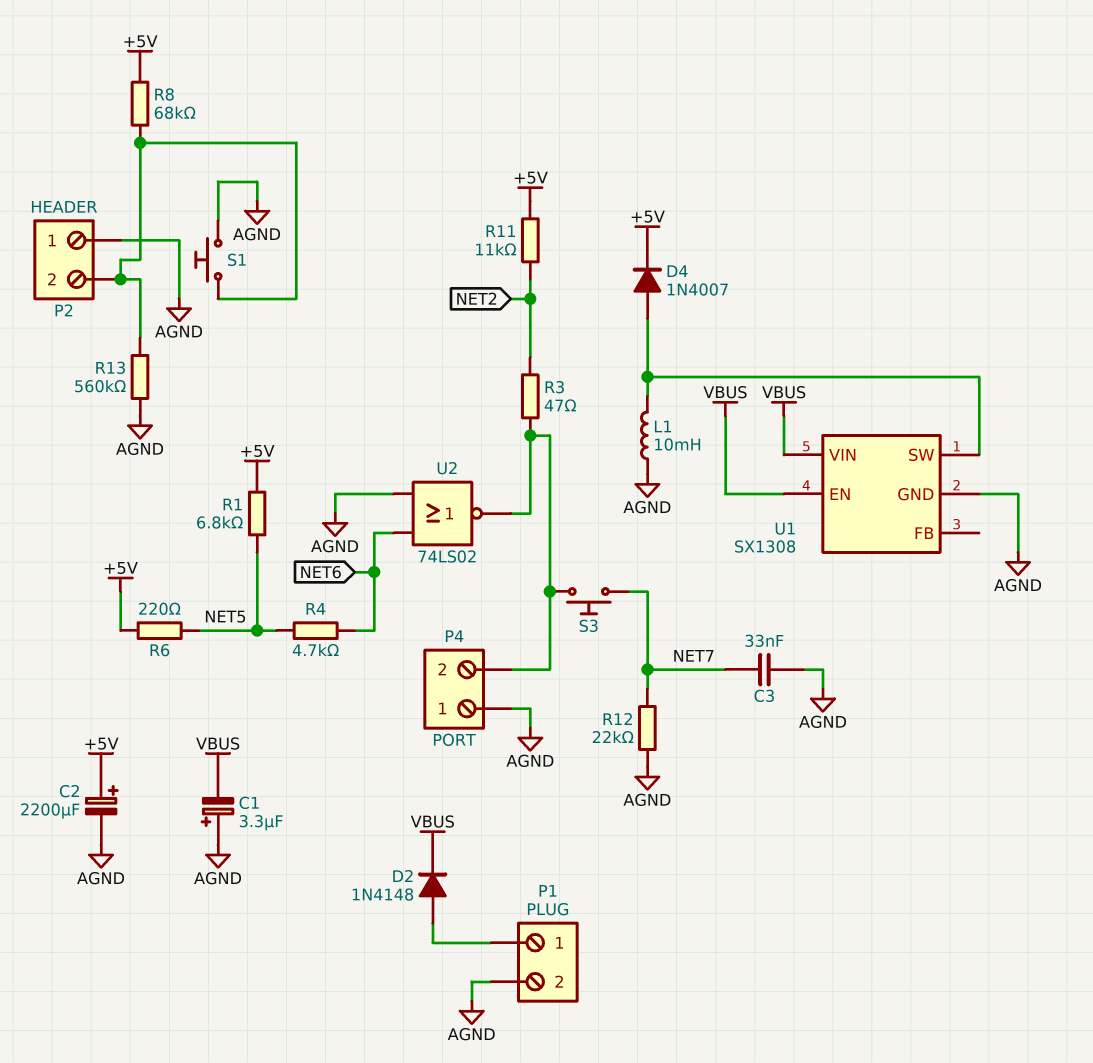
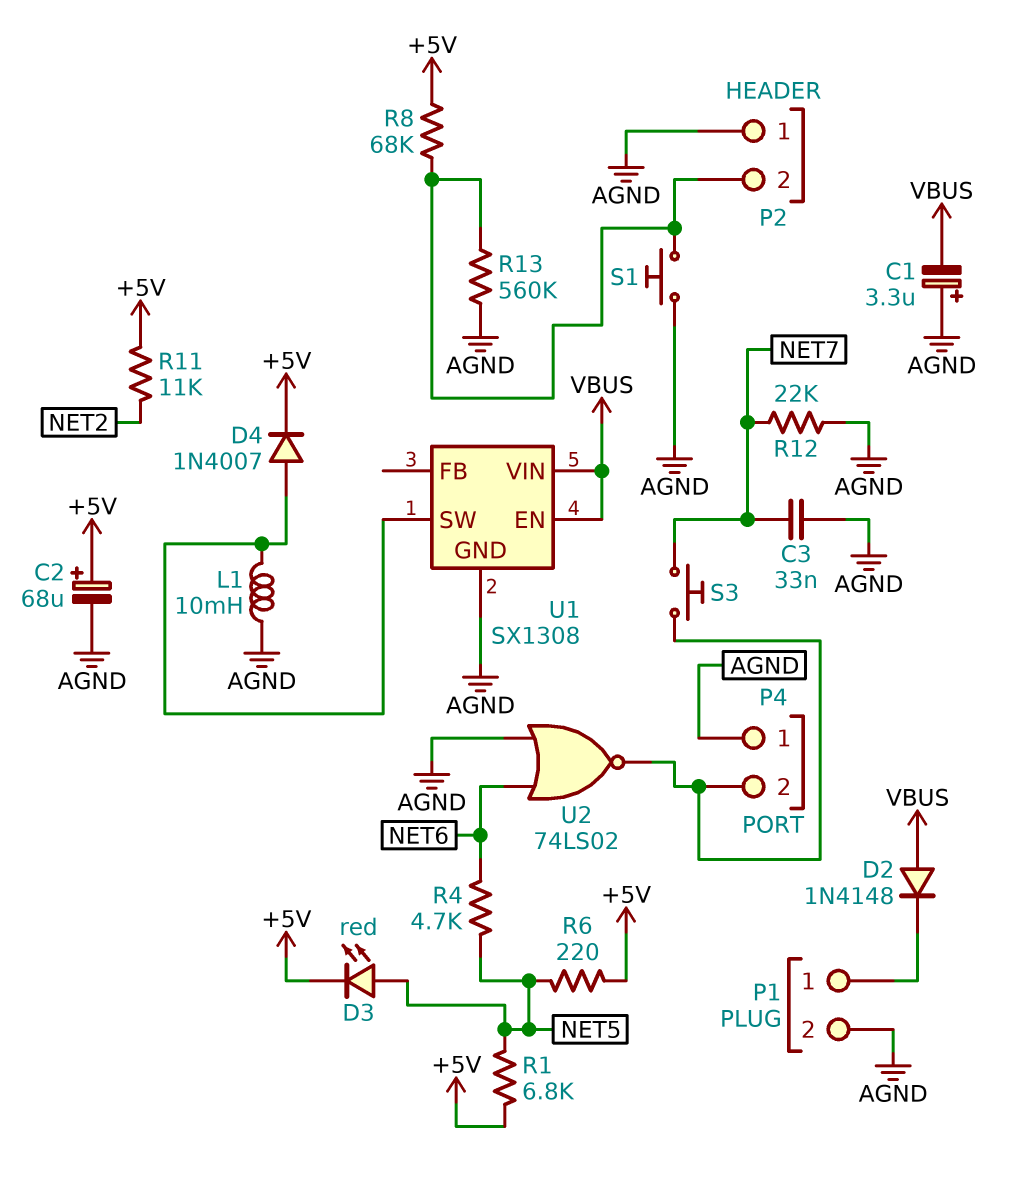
C2: 2200uF (plus +5V, minus AGND) -> 68uF (plus +5V, minus AGND)
D2: diode 1N4148 (A P1/1, K VBUS) -> diode 1N4148 (A VBUS, K P1/1)
D3: none -> LED red (A NET5, K +5V)
R3: 47 (NET2, P4/2) -> none

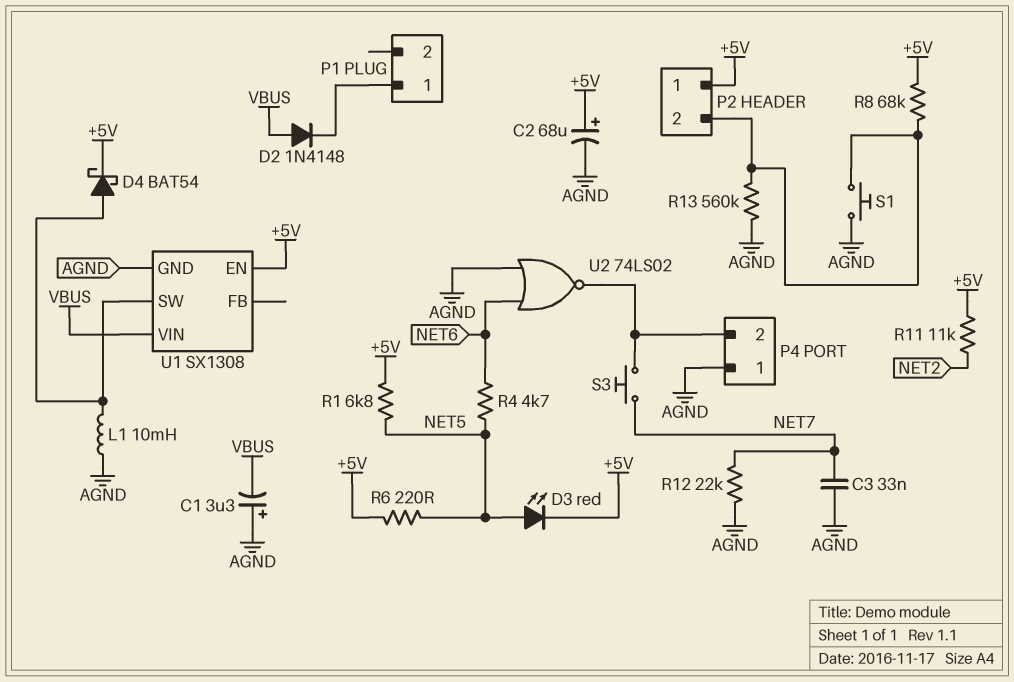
D4: diode 1N4007 (A U1/SW, K +5V) -> schottky BAT54 (A U1/SW, K +5V)
P1 pin 2: AGND -> none
P2 pin 1: AGND -> +5V
U1 pin EN: VBUS -> +5V

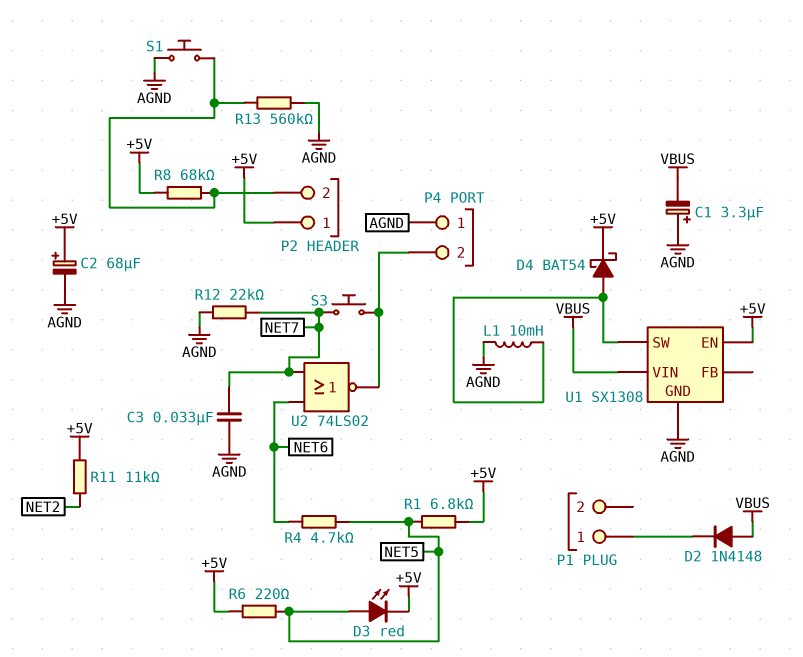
U2: NOR 74LS02 (in AGND, in NET6, out P4/2) -> NOR 74LS02 (in NET6, in NET7, out P4/2)

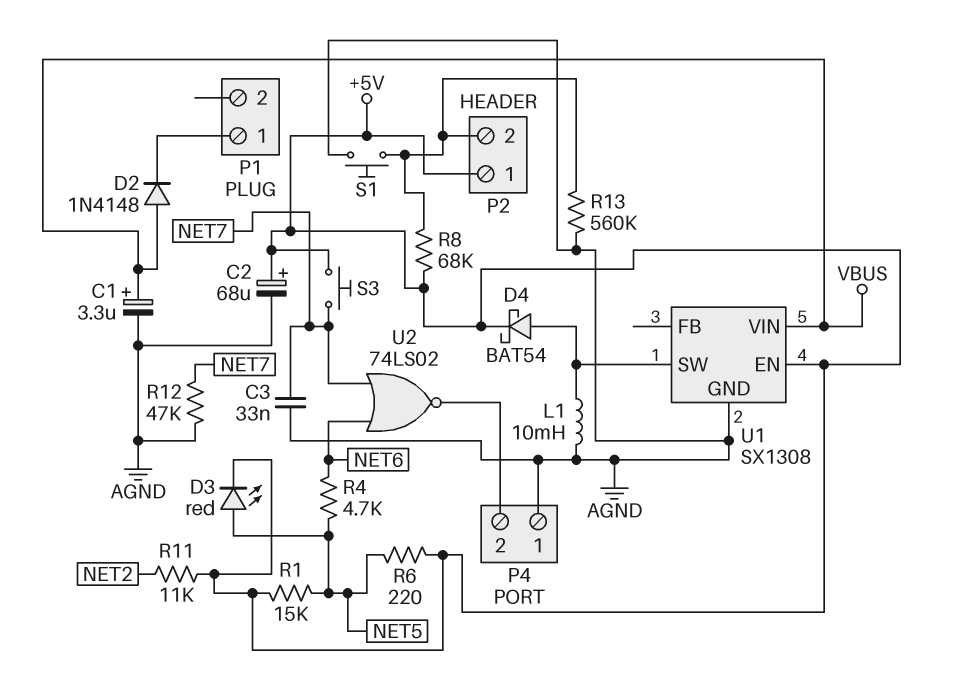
C1: 3.3uF (plus AGND, minus VBUS) -> 3.3uF (plus VBUS, minus AGND)
R1: 6.8k (+5V, NET5) -> 15k (+5V, NET5)
R12: 22k (AGND, NET7) -> 47k (AGND, NET7)
S3: button (NET7, P4/2) -> button (+5V, NET7)

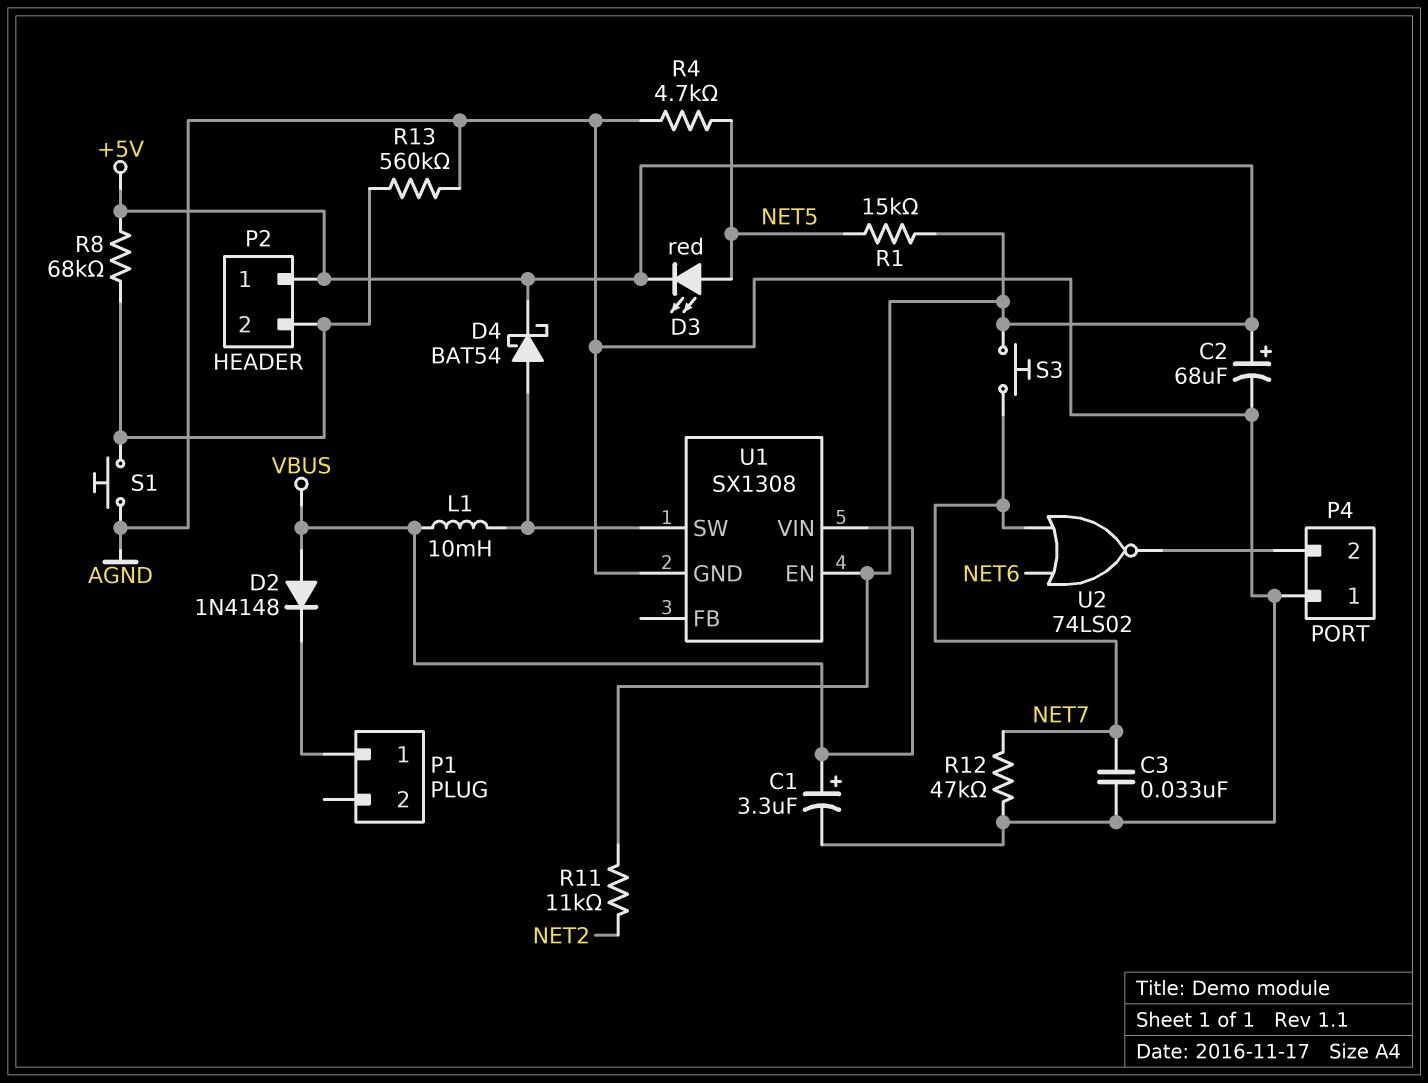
L1: 10mH (AGND, U1/SW) -> 10mH (U1/SW, VBUS)
R4: 4.7k (NET5, NET6) -> 4.7k (AGND, NET5)
R6: 220 (+5V, NET5) -> none

